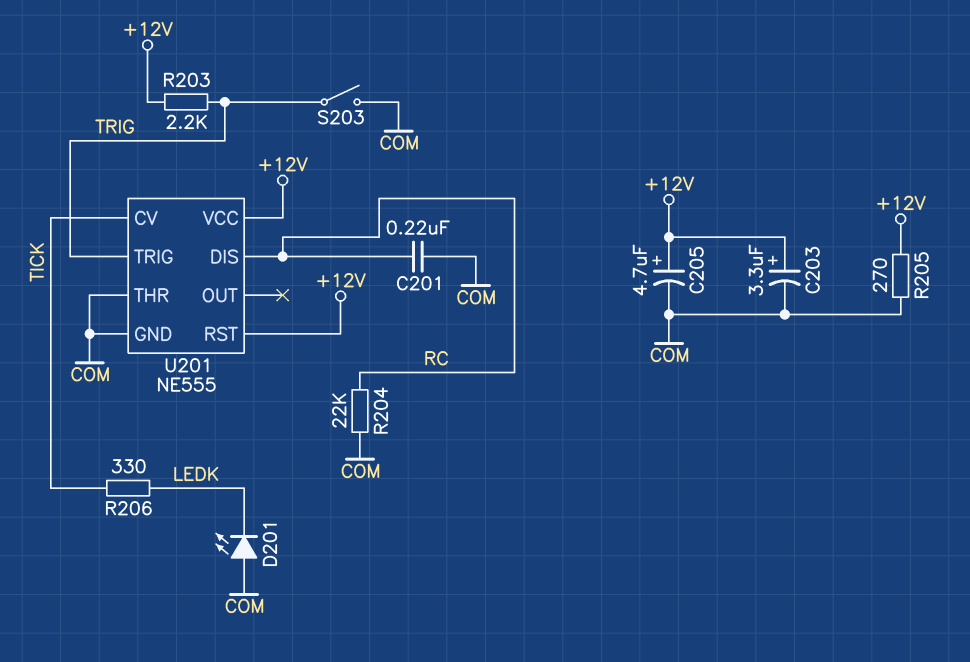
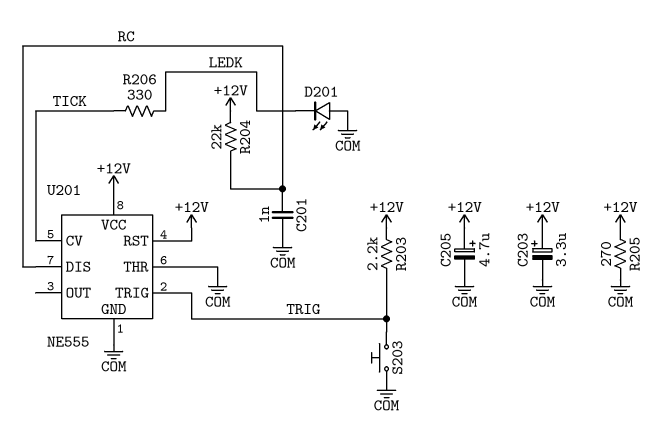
C201: 220nF (COM, RC) -> 1nF (COM, RC)
R204: 22k (COM, RC) -> 22k (+12V, RC)
S203: switch (COM, TRIG) -> button (COM, TRIG)

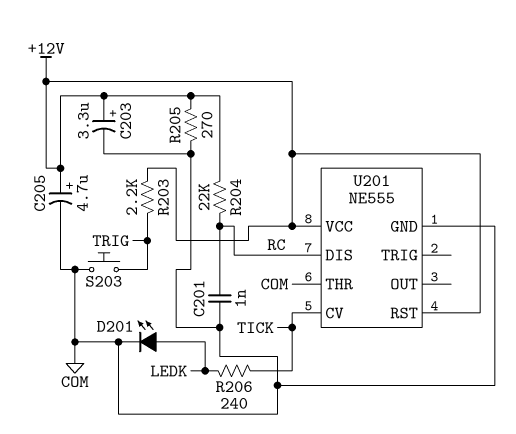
D201: LED (A COM, K LEDK) -> LED (A LEDK, K COM)
R206: 330 (LEDK, TICK) -> 240 (LEDK, TICK)
U201 pin TRIG: TRIG -> none

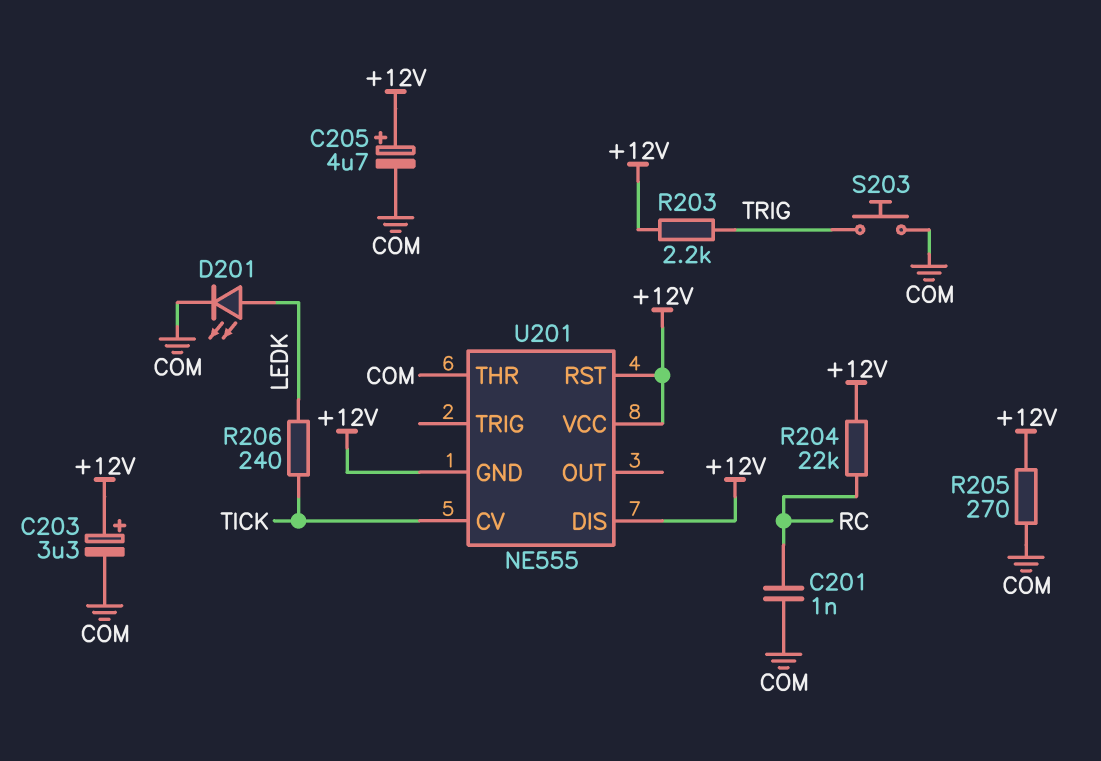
U201 pin DIS: RC -> +12V
U201 pin GND: COM -> +12V

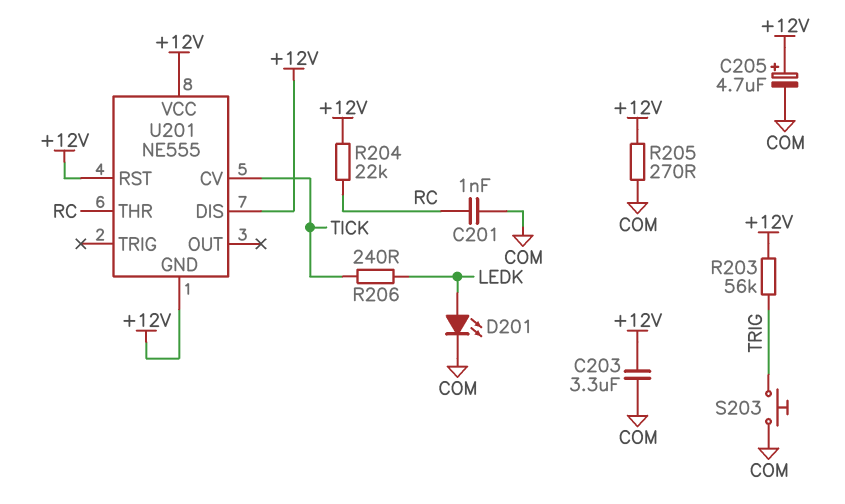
C203: 3.3uF (plus +12V, minus COM) -> 3.3uF (+12V, COM)
R203: 2.2k (+12V, TRIG) -> 56k (+12V, TRIG)
U201 pin THR: COM -> RC

